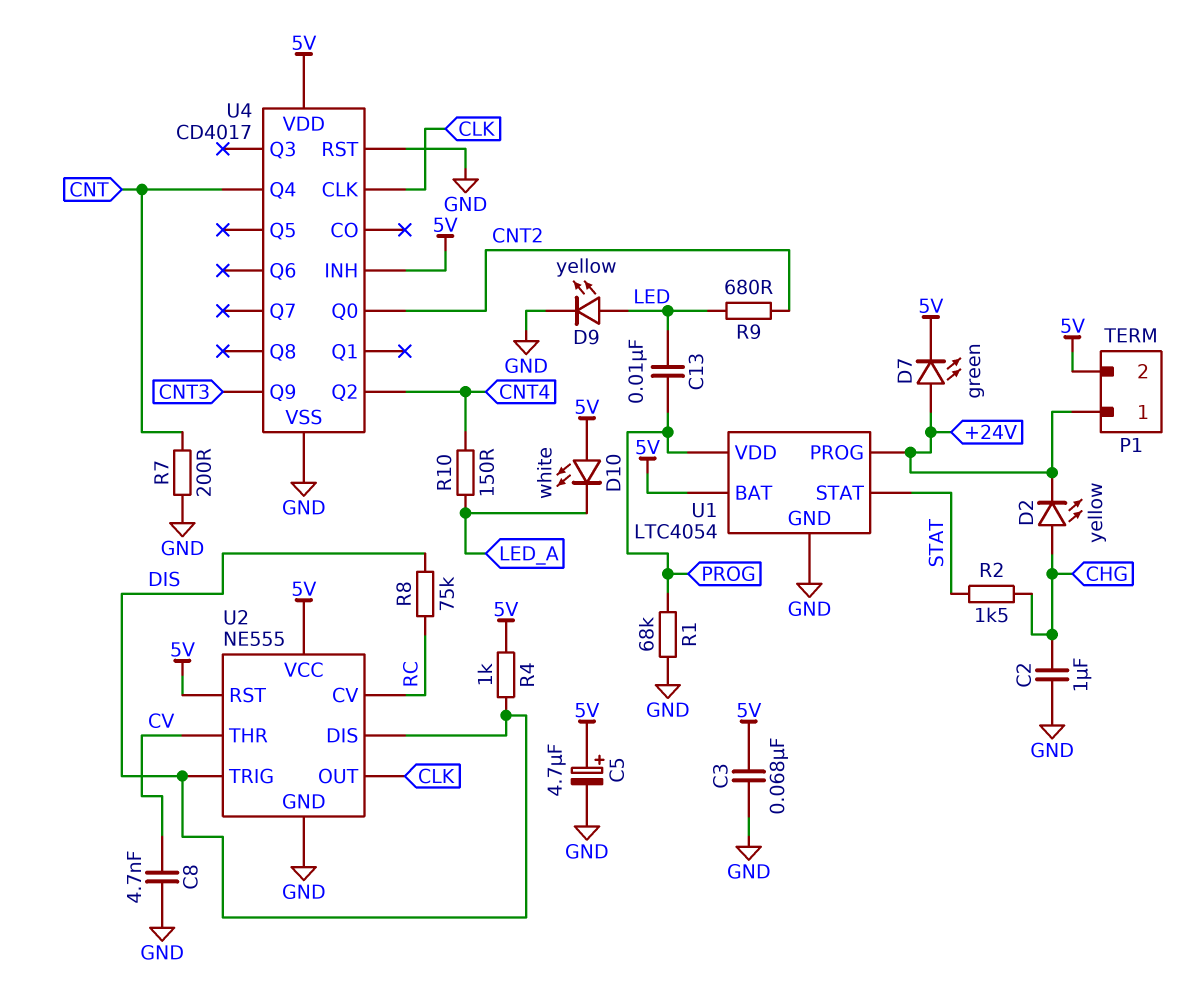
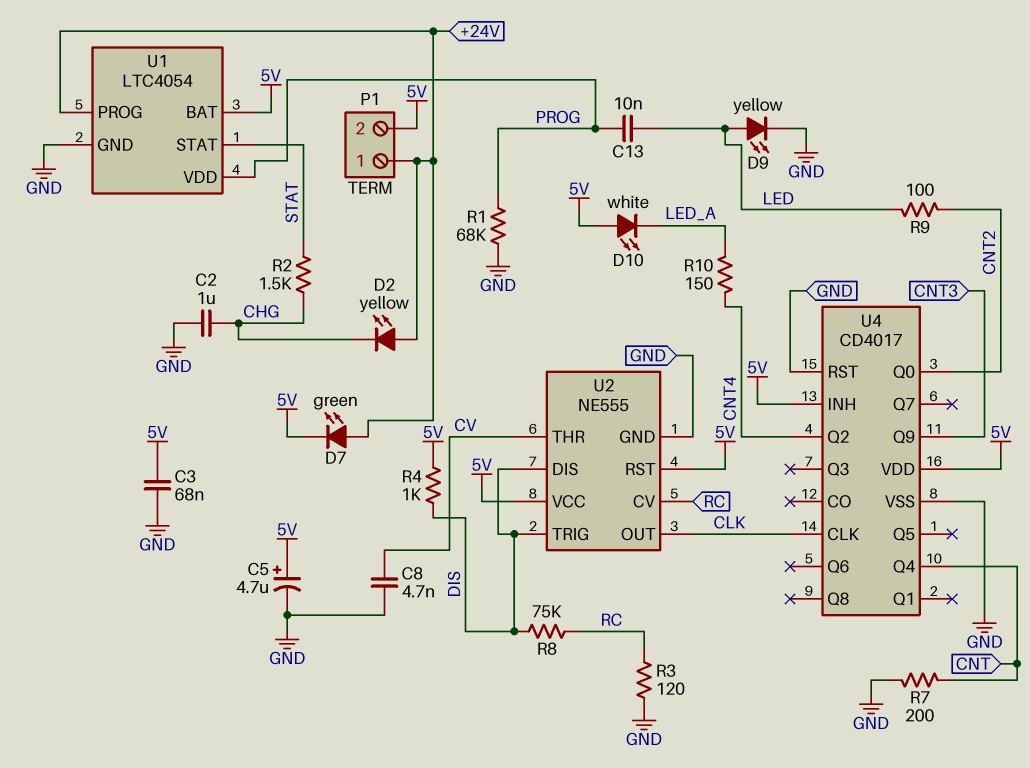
D2: LED yellow (A CHG, K +24V) -> LED yellow (A +24V, K CHG)
R3: none -> 120 (GND, RC)
R9: 680 (CNT2, LED) -> 100 (CNT2, LED)

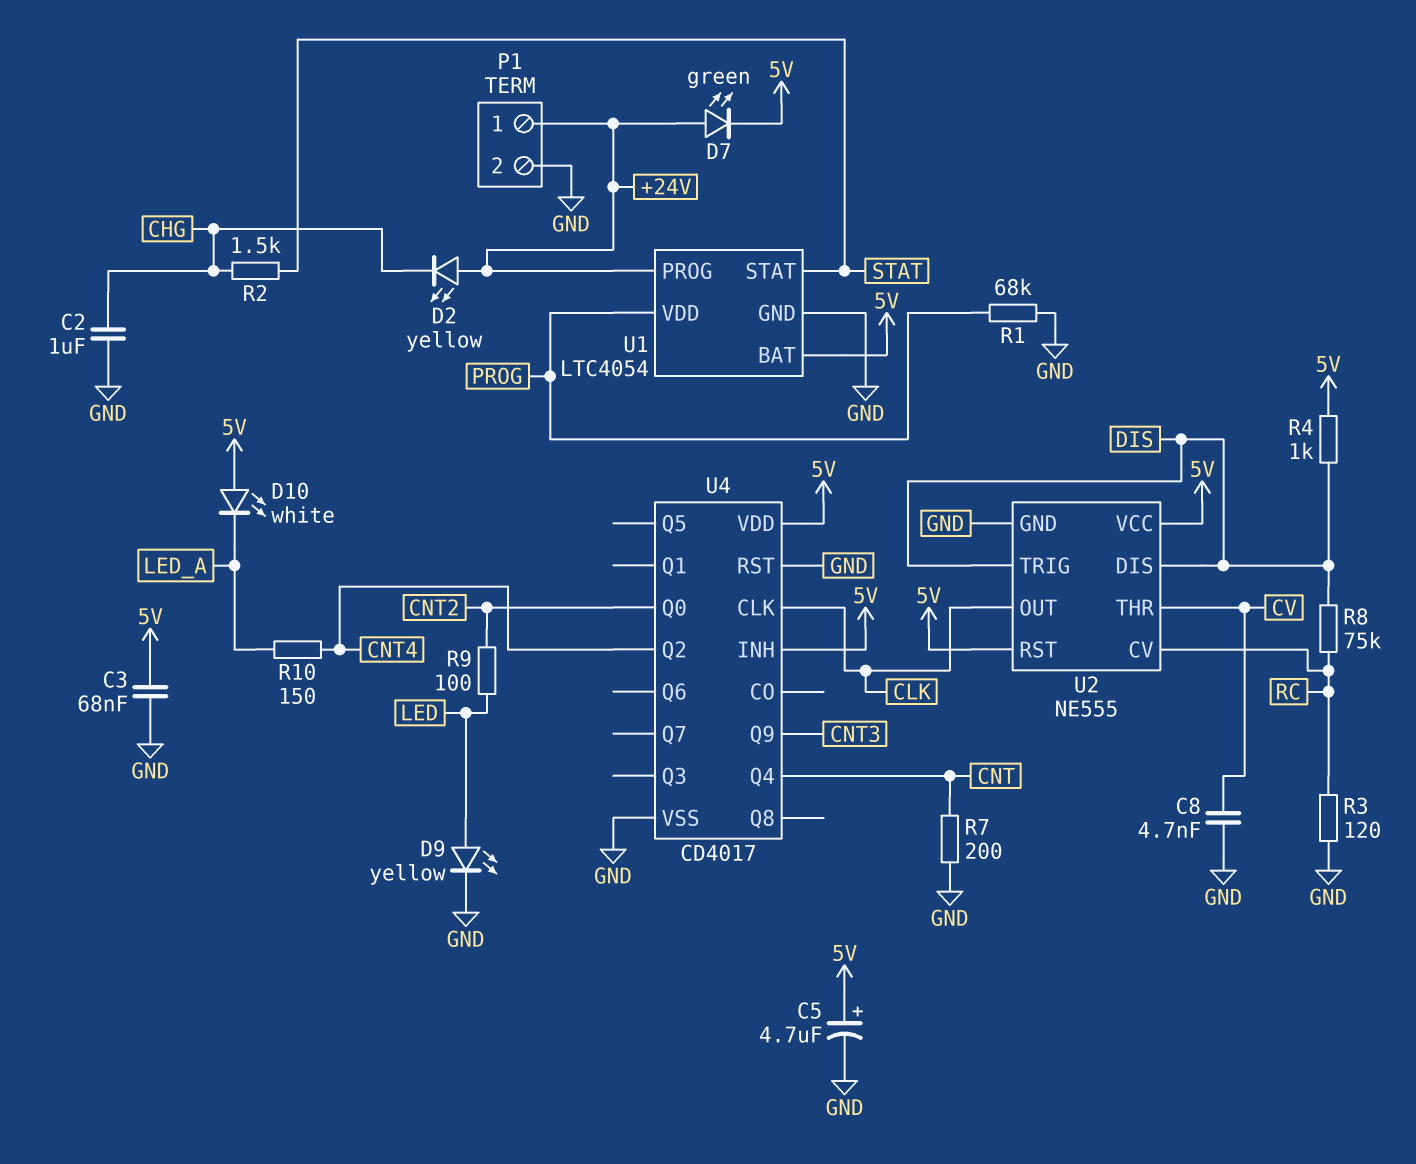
C13: 10nF (LED, PROG) -> none
P1 pin 2: 5V -> GND

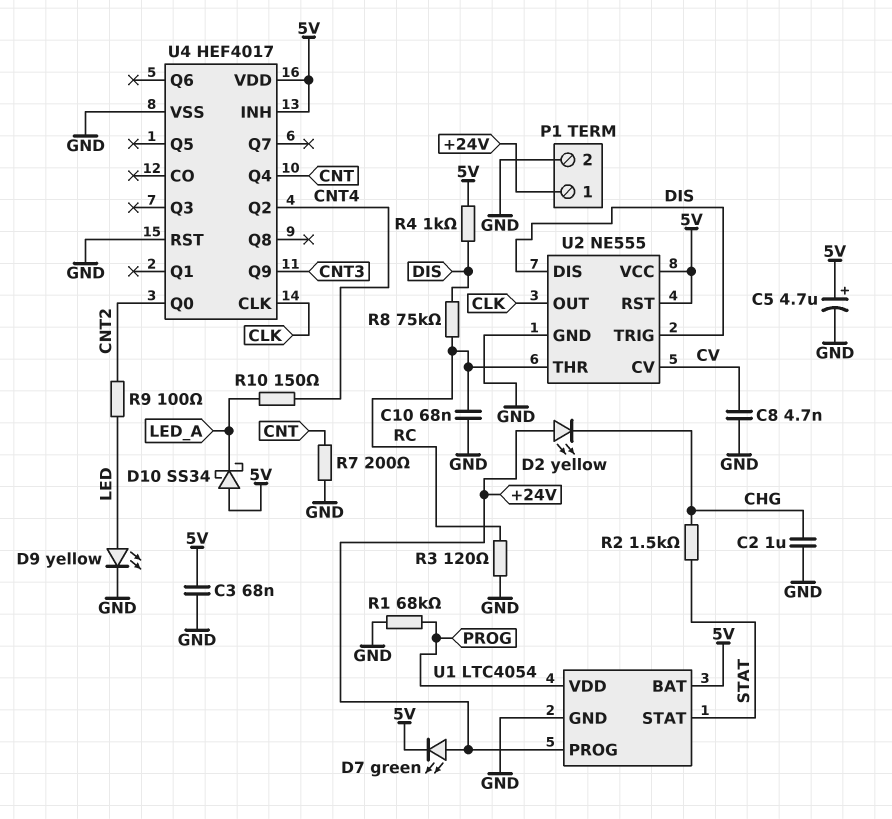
C10: none -> 68nF (GND, RC)
D10: LED white (A 5V, K LED_A) -> schottky SS34 (A 5V, K LED_A)
U2 pin CV: RC -> CV
U2 pin THR: CV -> RC
U4: CD4017 -> HEF4017

